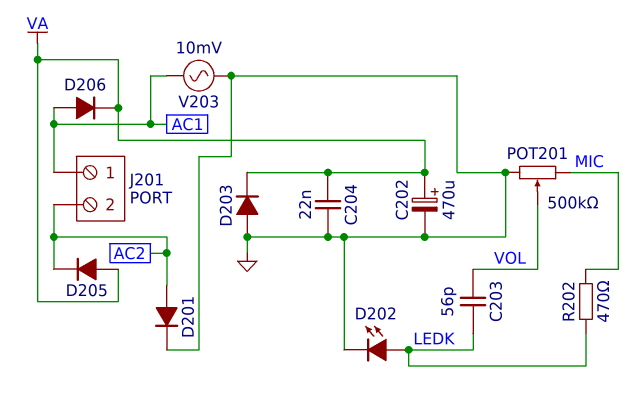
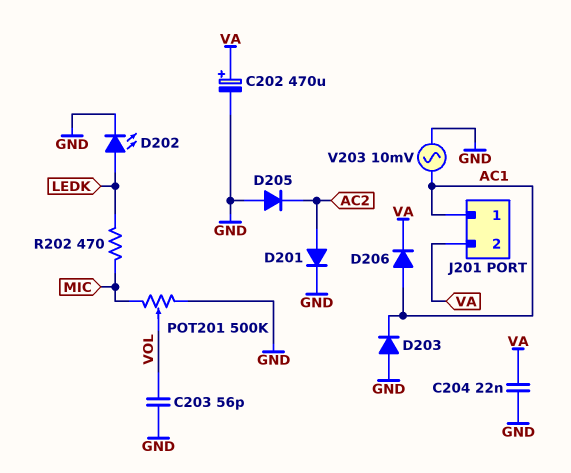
C203: 56pF (LEDK, VOL) -> 56pF (GND, VOL)
D203: diode (A GND, K VA) -> diode (A GND, K AC1)
D205: diode (A VA, K AC2) -> diode (A GND, K AC2)
J201 pin 2: AC2 -> VA

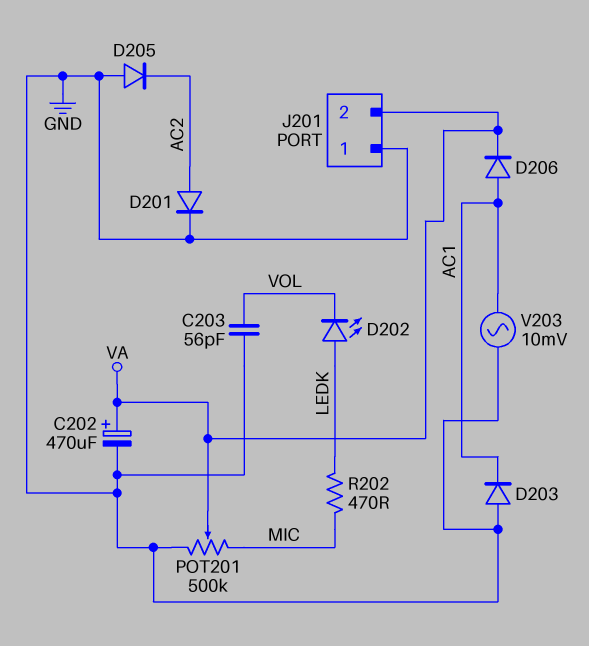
C204: 22nF (GND, VA) -> none
D202: LED (A LEDK, K GND) -> LED (A LEDK, K VOL)
J201 pin 1: AC1 -> GND
POT201: 500k (GND, MIC, wiper VOL) -> 500k (GND, MIC, wiper VA)

